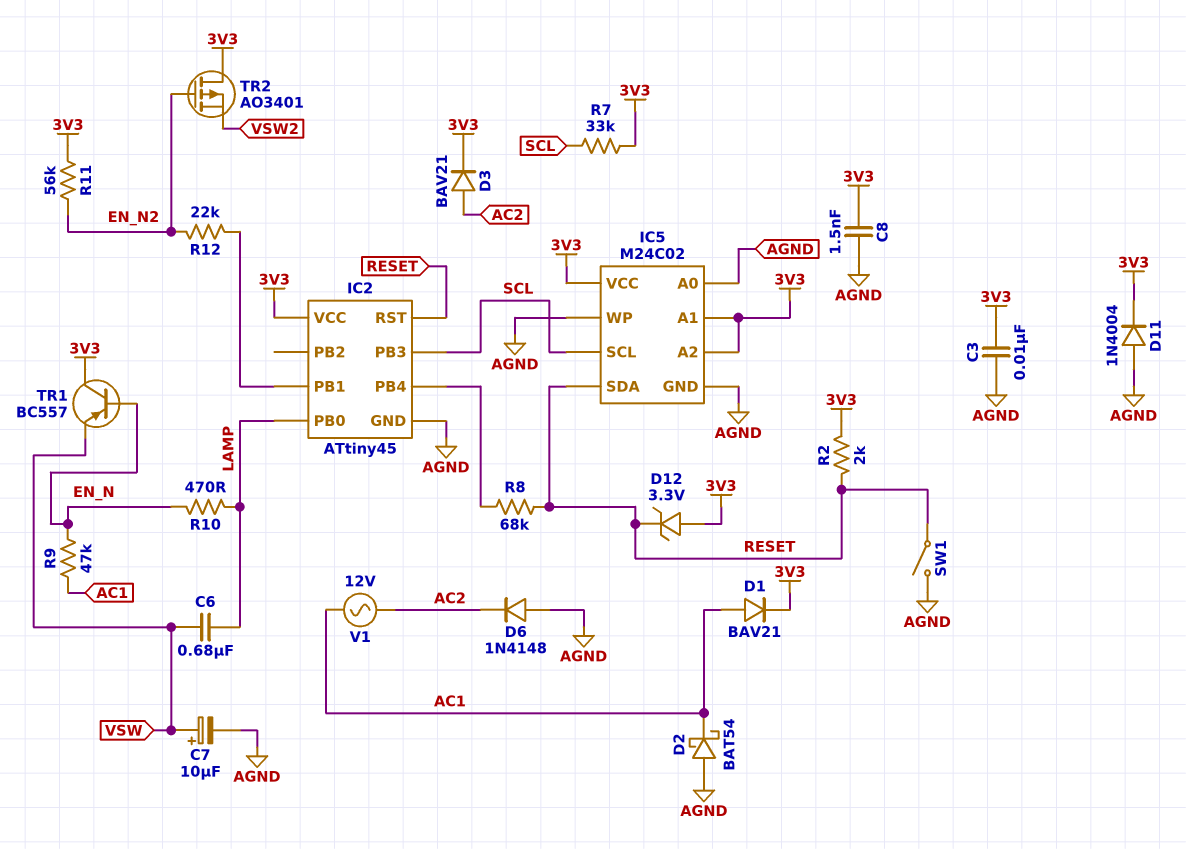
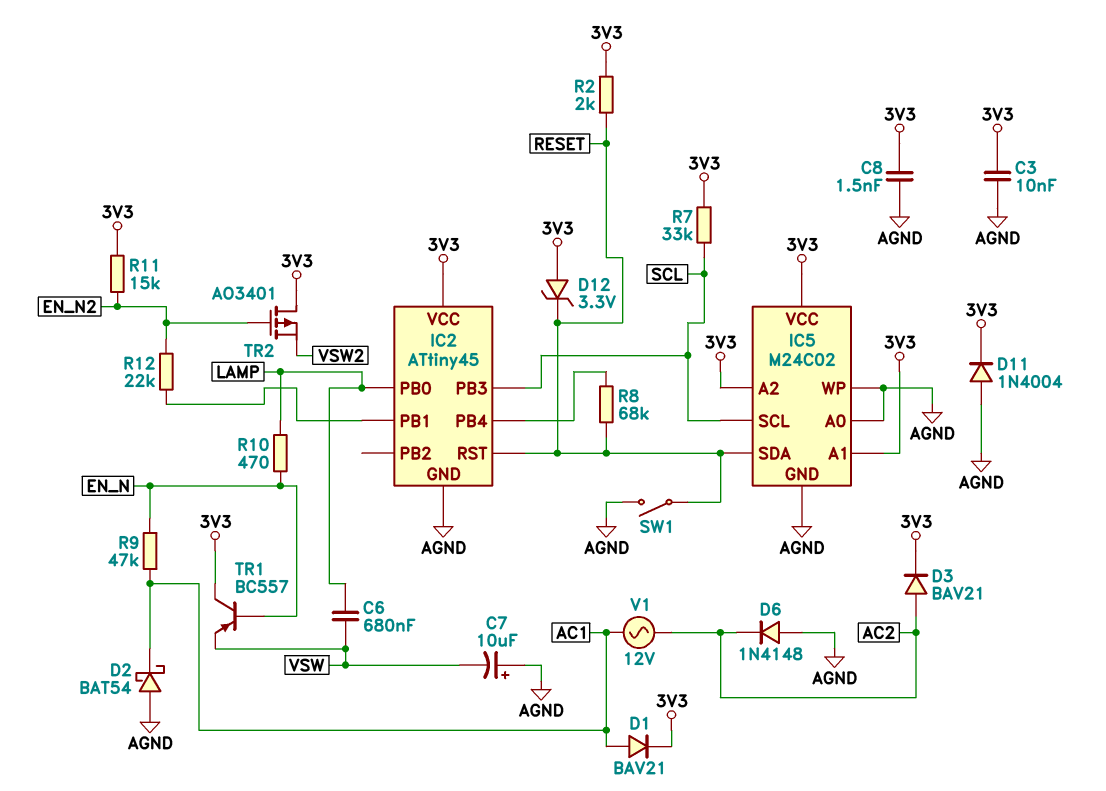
C7: 10uF (plus VSW, minus AGND) -> 10uF (plus AGND, minus VSW)
R11: 56k (3V3, EN_N2) -> 15k (3V3, EN_N2)

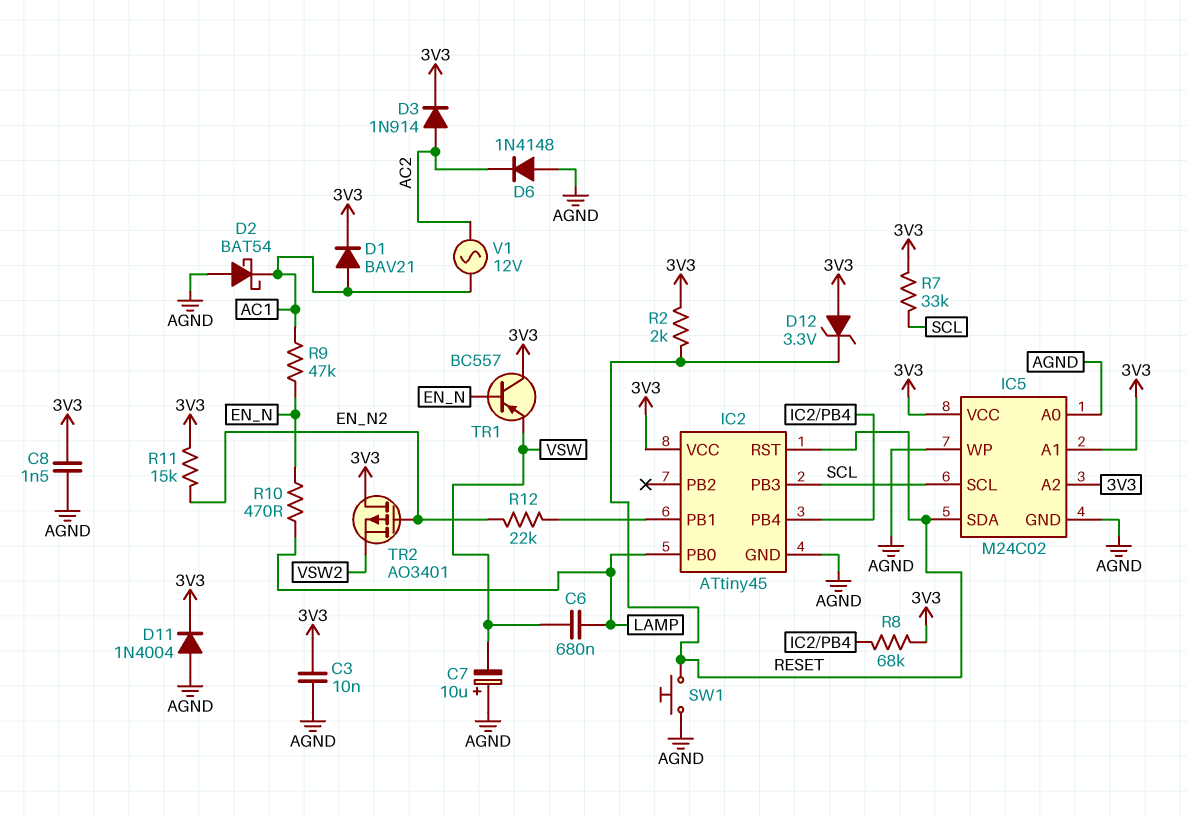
D3: diode BAV21 (A AC2, K 3V3) -> diode 1N914 (A AC2, K 3V3)
R8: 68k (IC2/PB4, RESET) -> 68k (3V3, IC2/PB4)
SW1: switch (AGND, RESET) -> button (AGND, RESET)

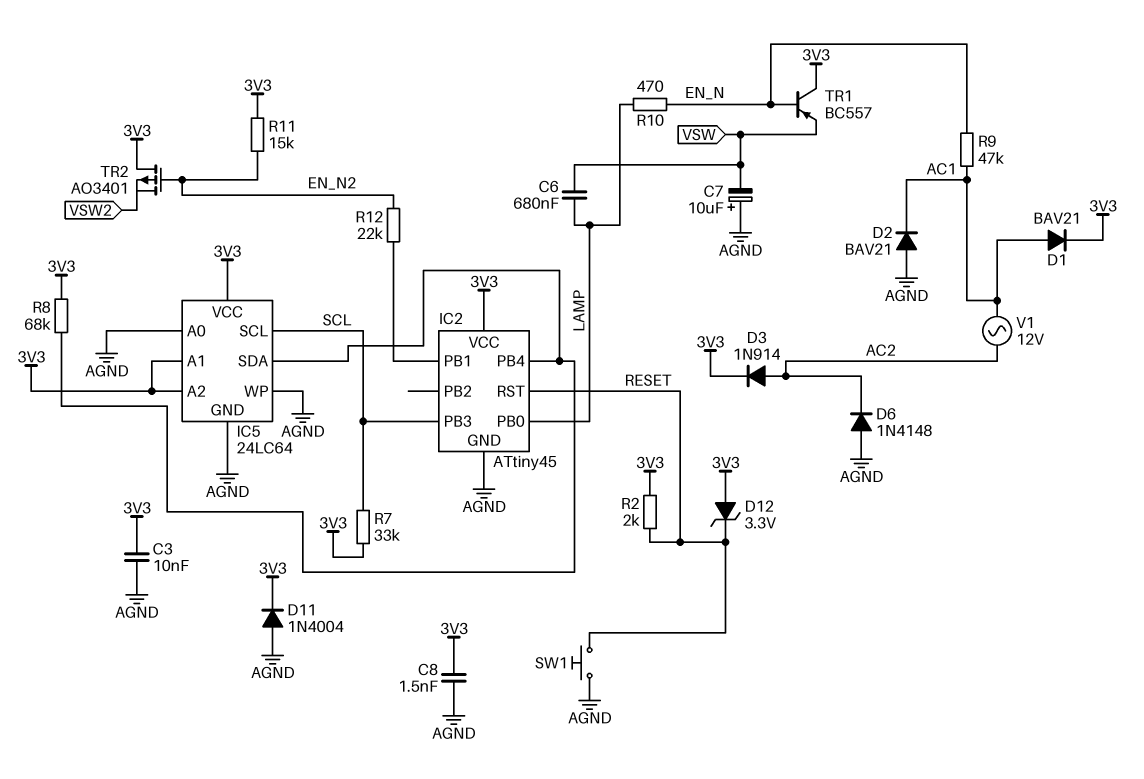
D2: schottky BAT54 (A AGND, K AC1) -> diode BAV21 (A AGND, K AC1)
IC5: M24C02 -> 24LC64
IC5 pin SDA: RESET -> IC2/PB4

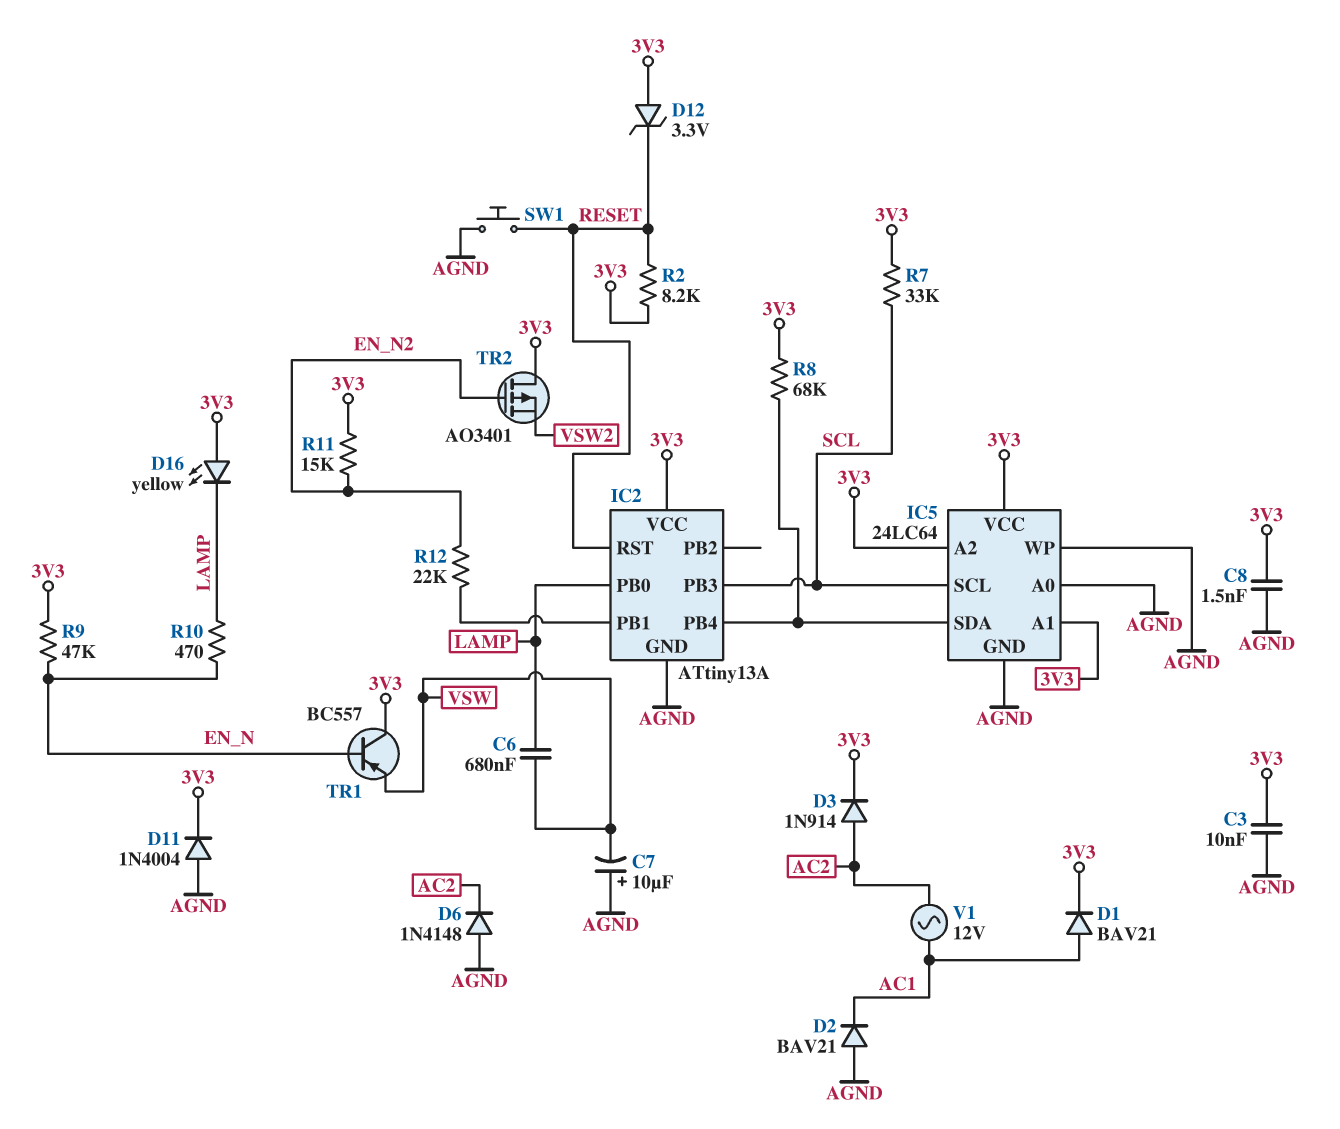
D16: none -> LED yellow (A 3V3, K LAMP)
IC2: ATtiny45 -> ATtiny13A
R2: 2k (3V3, RESET) -> 8.2k (3V3, RESET)
R9: 47k (AC1, EN_N) -> 47k (3V3, EN_N)

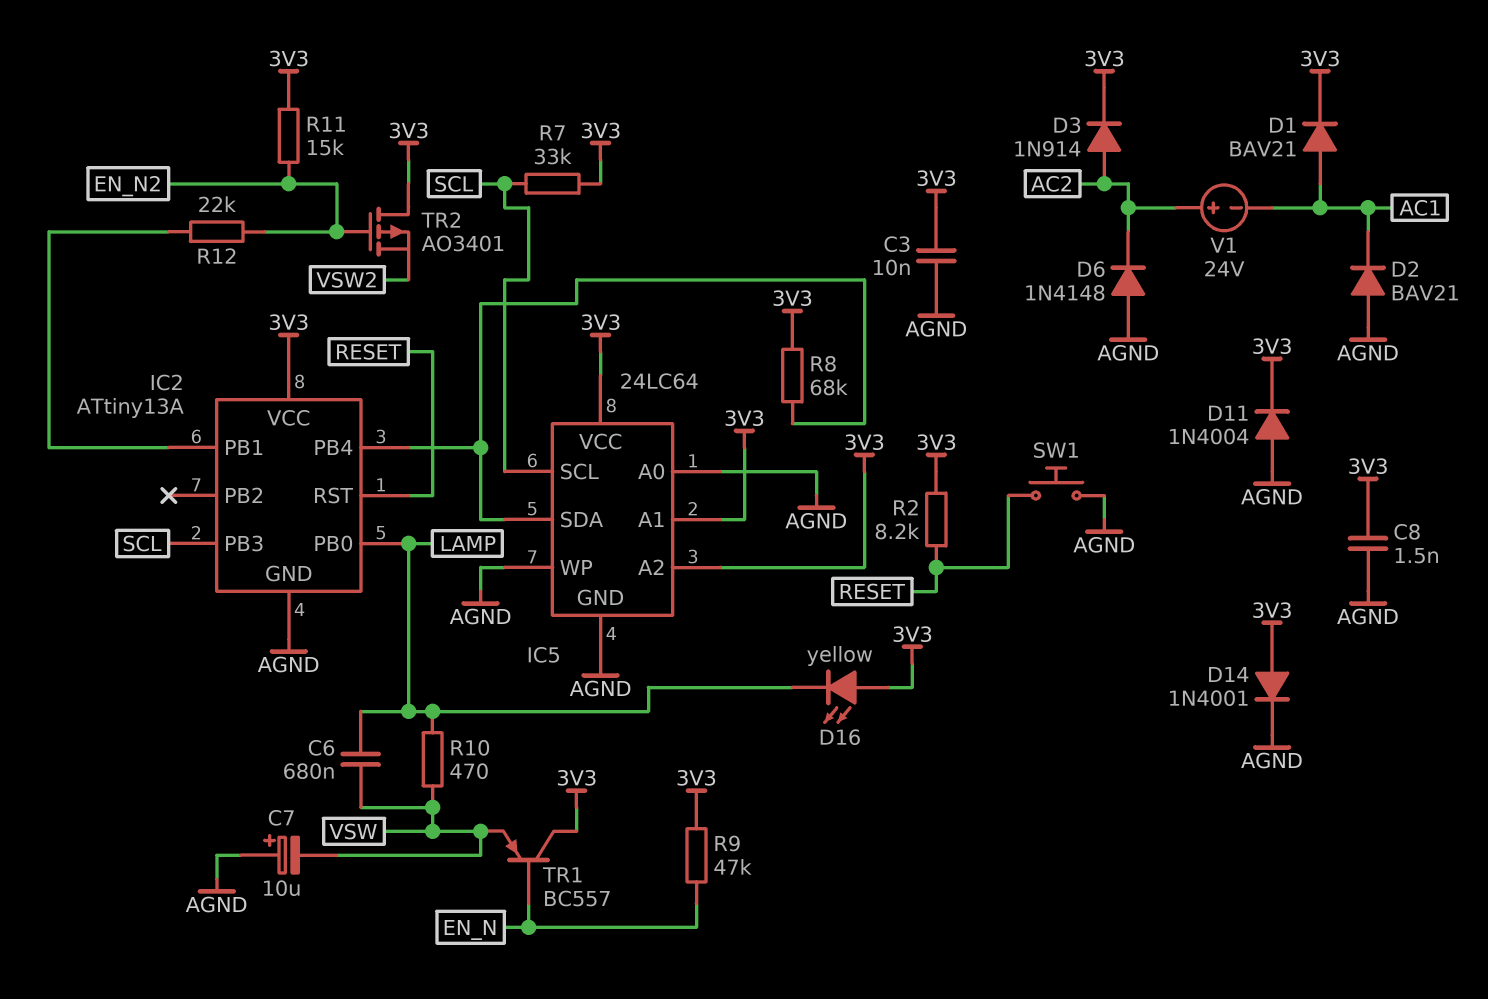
D12: zener 3.3V (A 3V3, K RESET) -> none
D14: none -> diode 1N4001 (A 3V3, K AGND)
R10: 470 (EN_N, LAMP) -> 470 (LAMP, VSW)
V1: AC 12V (AC1, AC2) -> 24V (plus AC2, minus AC1)

